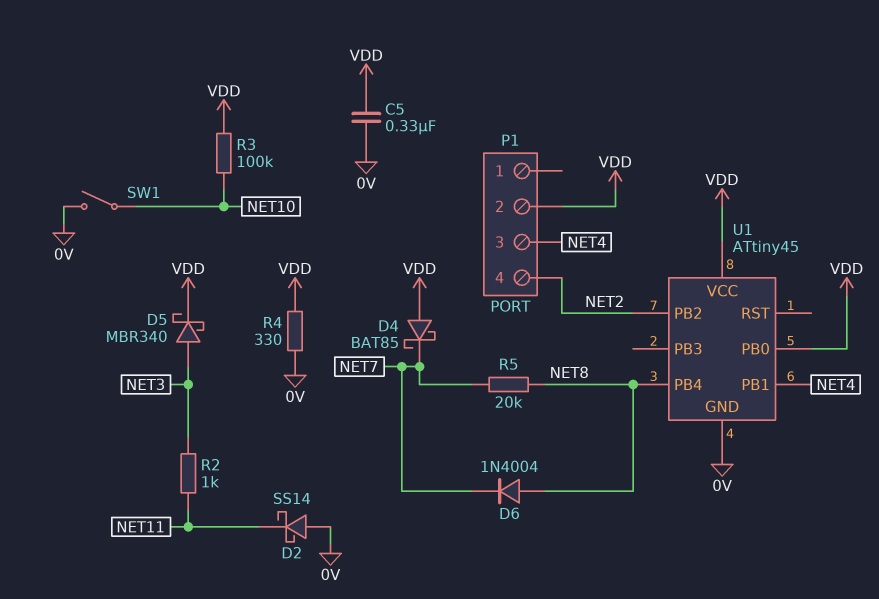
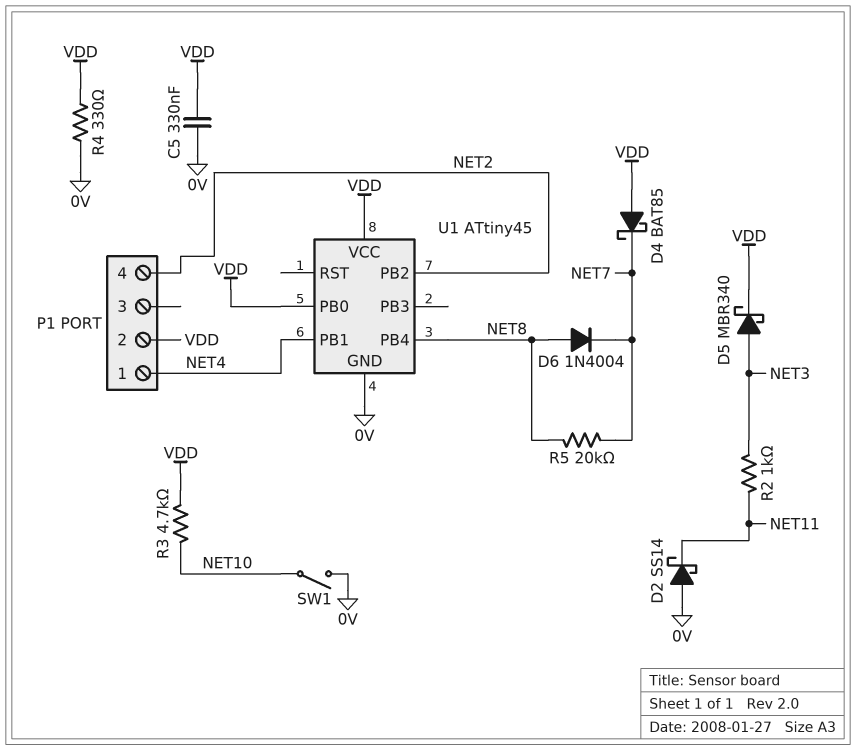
P1 pin 1: none -> NET4
P1 pin 3: NET4 -> none
R3: 100k (NET10, VDD) -> 4.7k (NET10, VDD)

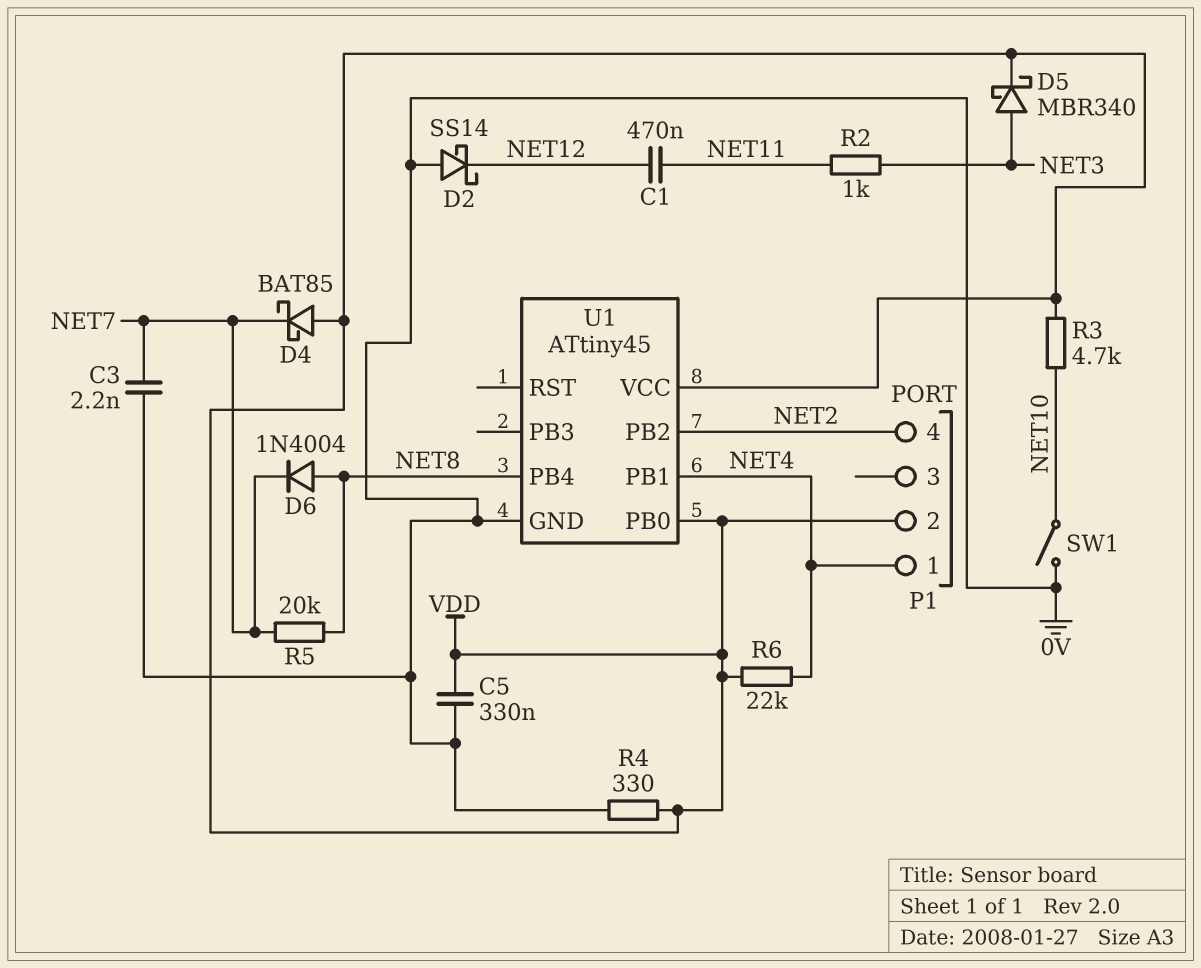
C1: none -> 470nF (NET11, NET12)
C3: none -> 2.2nF (0V, NET7)
D2: schottky SS14 (A 0V, K NET11) -> schottky SS14 (A 0V, K NET12)
R6: none -> 22k (NET4, VDD)

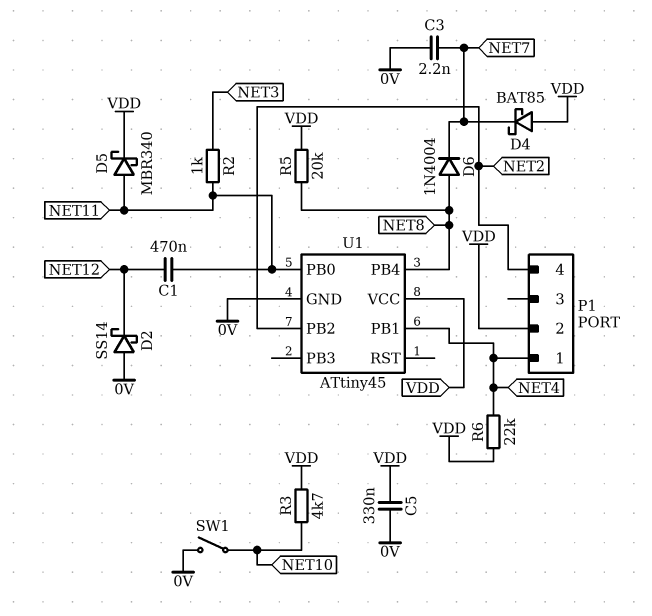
D5: schottky MBR340 (A NET3, K VDD) -> schottky MBR340 (A NET11, K VDD)
R4: 330 (0V, VDD) -> none
R5: 20k (NET7, NET8) -> 20k (NET8, VDD)
U1 pin PB0: VDD -> NET11

